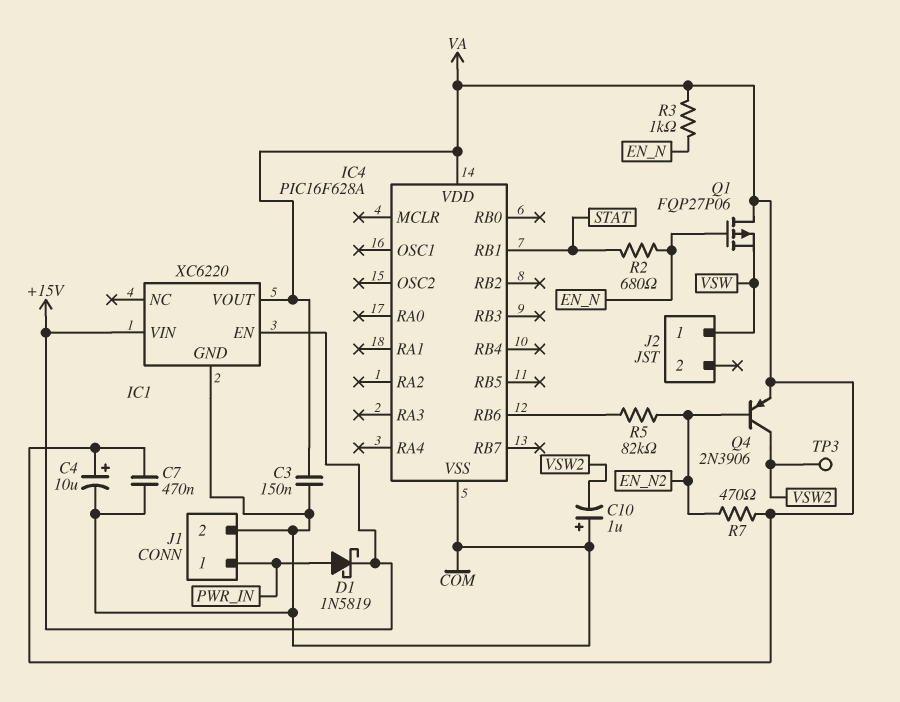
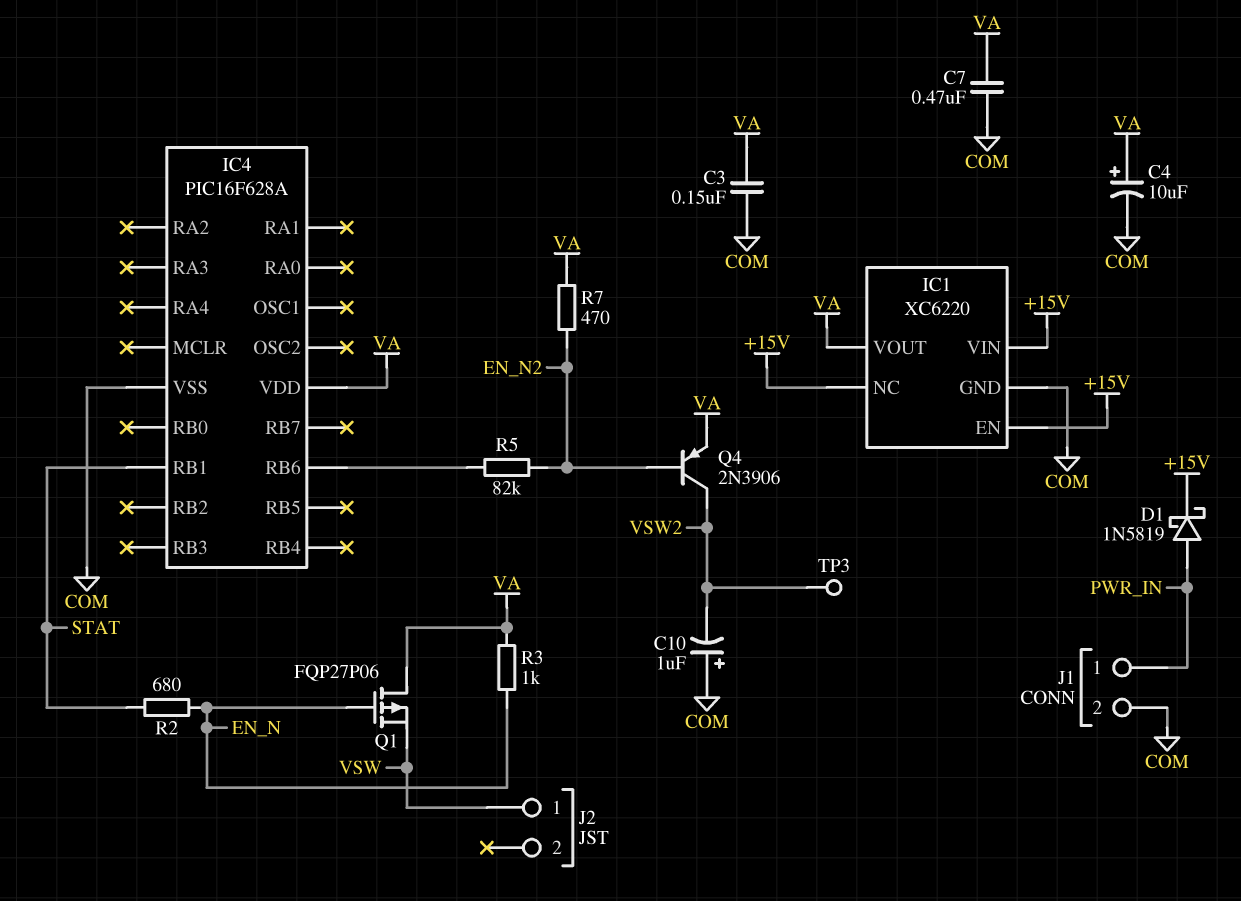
IC1 pin NC: none -> +15V

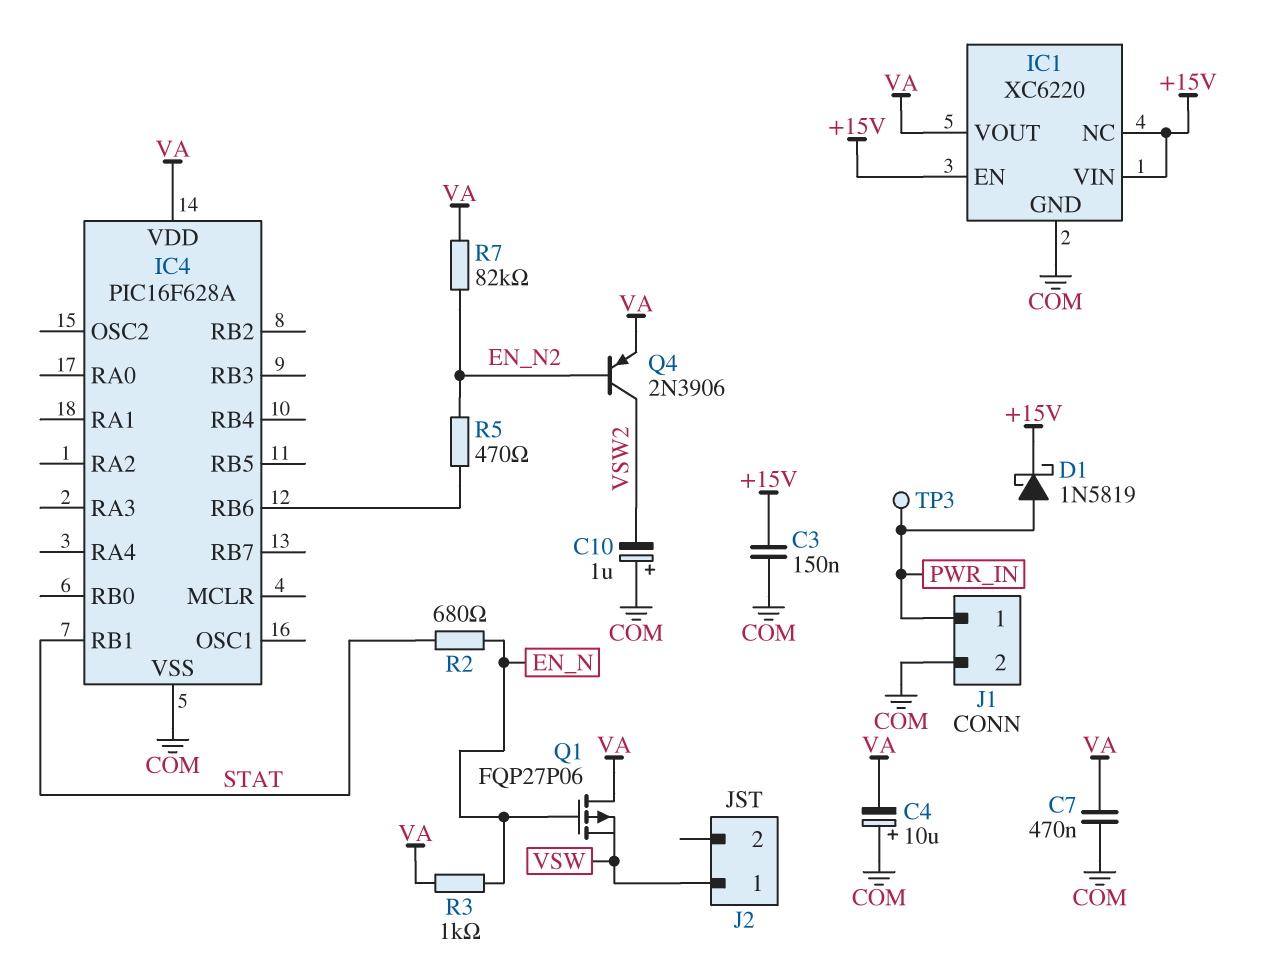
C3: 150nF (COM, VA) -> 150nF (+15V, COM)
C4: 10uF (plus VA, minus COM) -> 10uF (plus COM, minus VA)
R5: 82k (EN_N2, IC4/RB6) -> 470 (EN_N2, IC4/RB6)
R7: 470 (EN_N2, VA) -> 82k (EN_N2, VA)
TP3: test point (VSW2) -> test point (PWR_IN)

